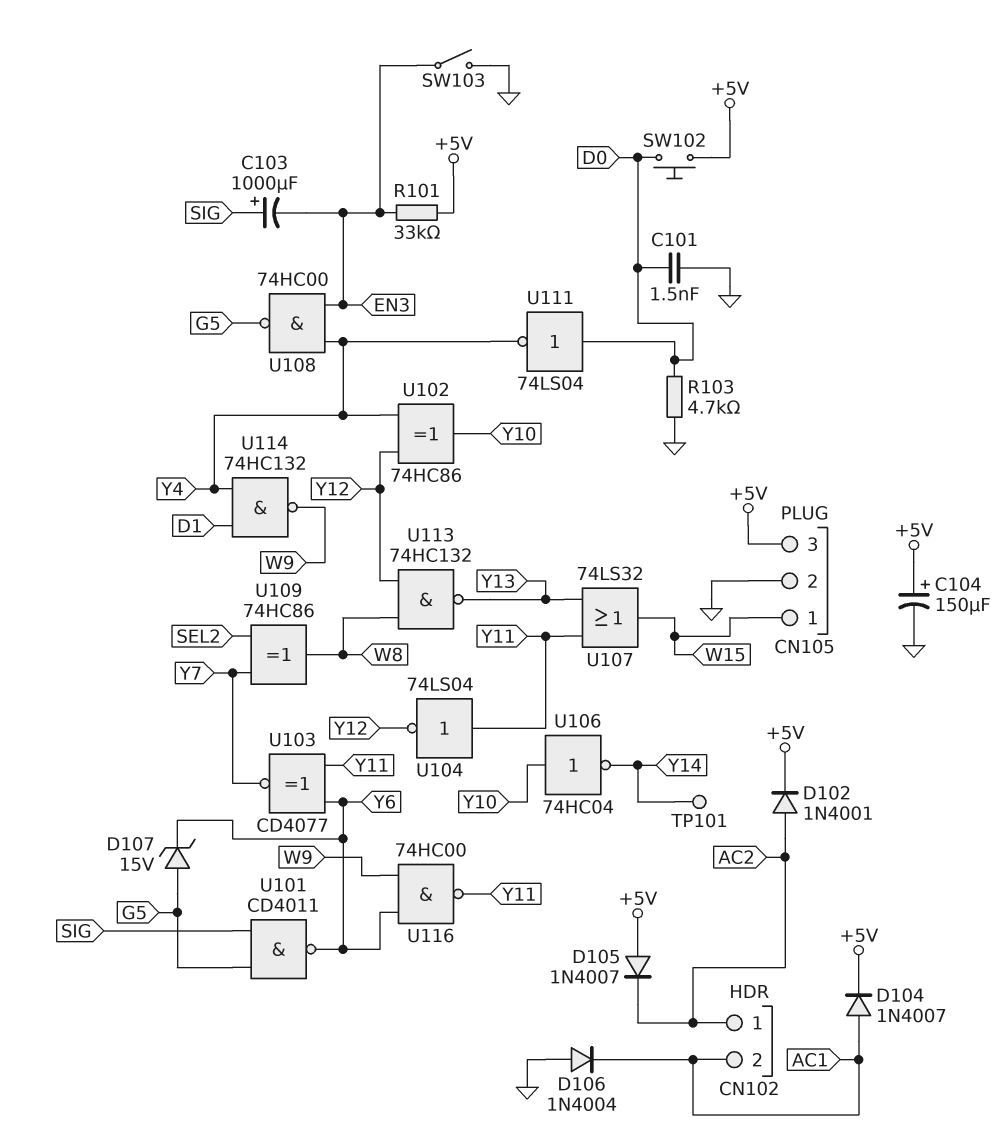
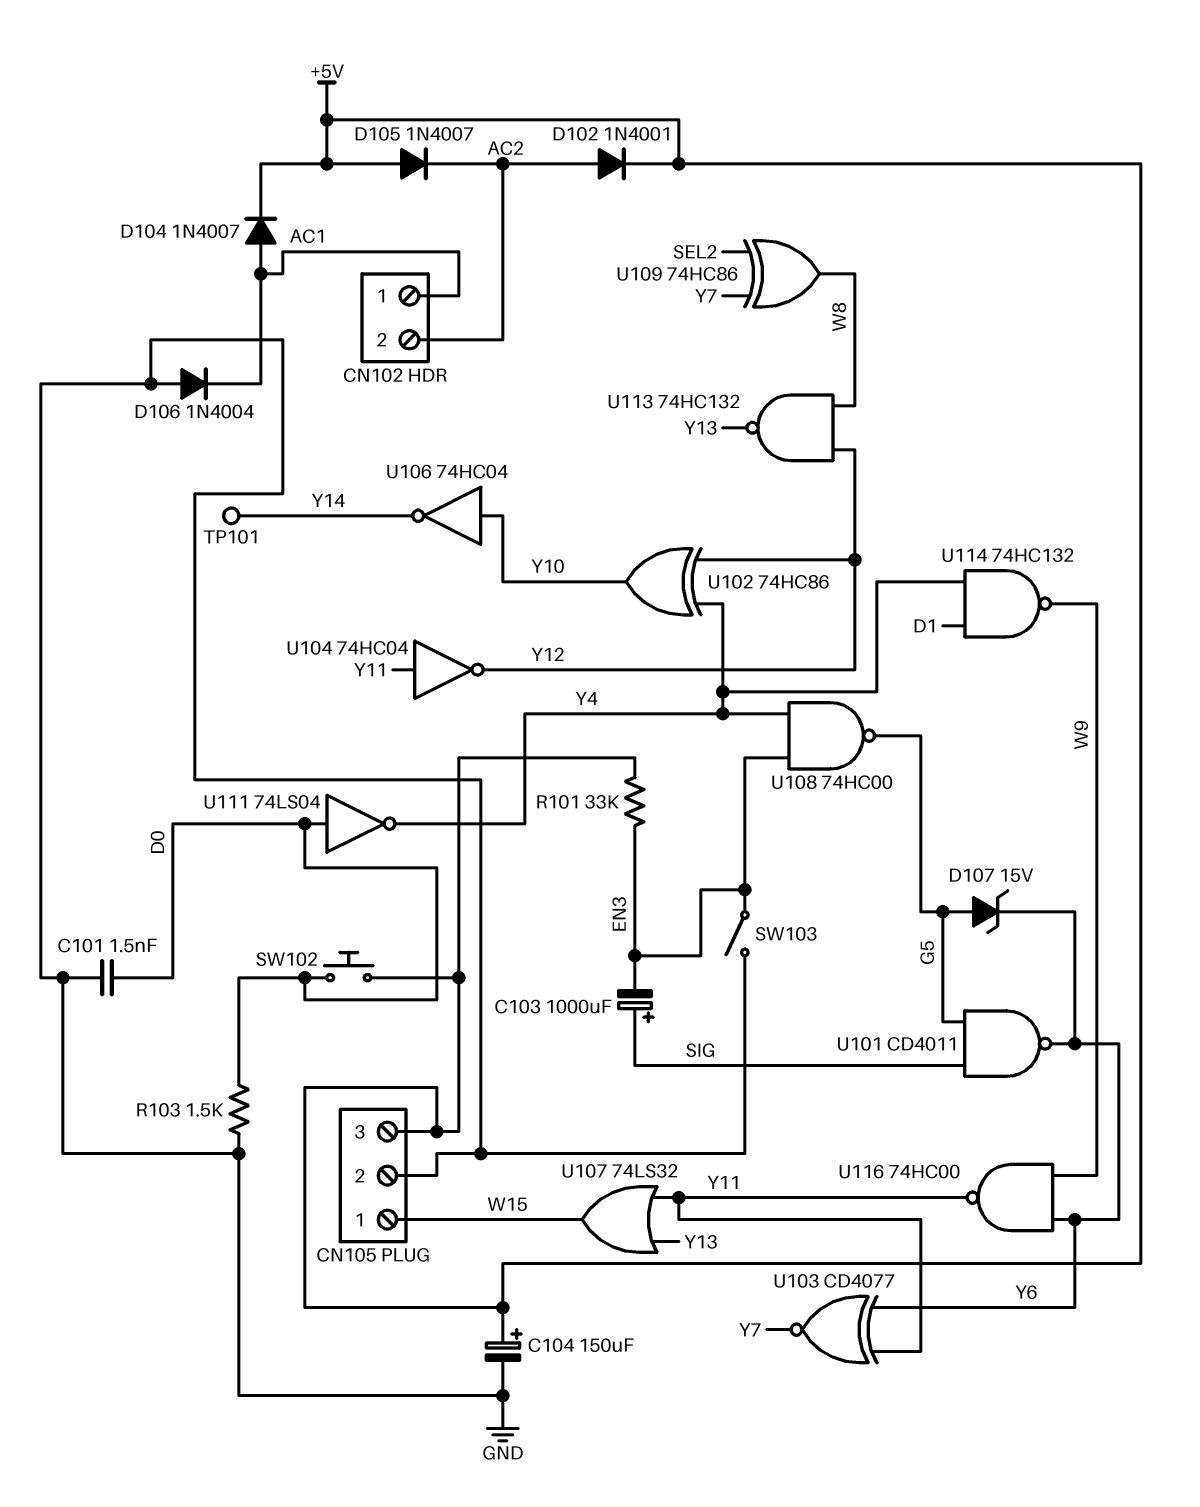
CN102 pin 1: AC2 -> AC1
CN102 pin 2: AC1 -> AC2
R103: 4.7k (D0, GND) -> 1.5k (D0, GND)
U104: NOT 74LS04 (in Y11, out Y12) -> NOT 74HC04 (in Y11, out Y12)

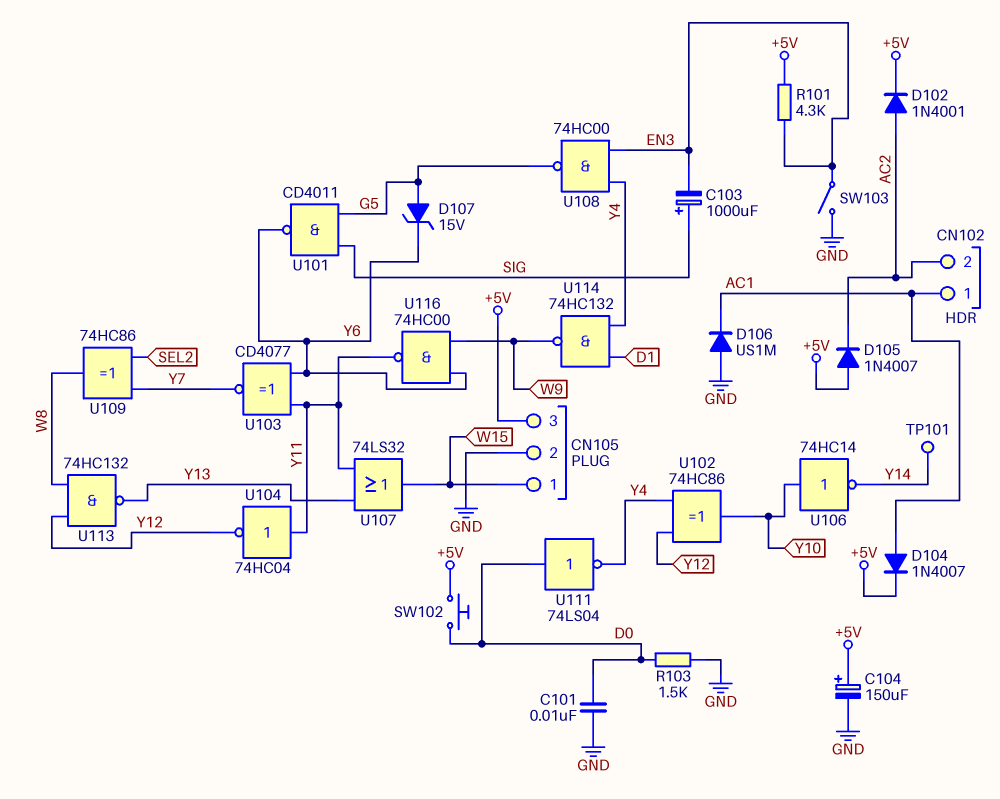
C101: 1.5nF (D0, GND) -> 10nF (D0, GND)
D106: diode 1N4004 (A GND, K AC1) -> diode US1M (A GND, K AC1)
R101: 33k (+5V, EN3) -> 4.3k (+5V, EN3)
U106: NOT 74HC04 (in Y10, out Y14) -> NOT 74HC14 (in Y10, out Y14)

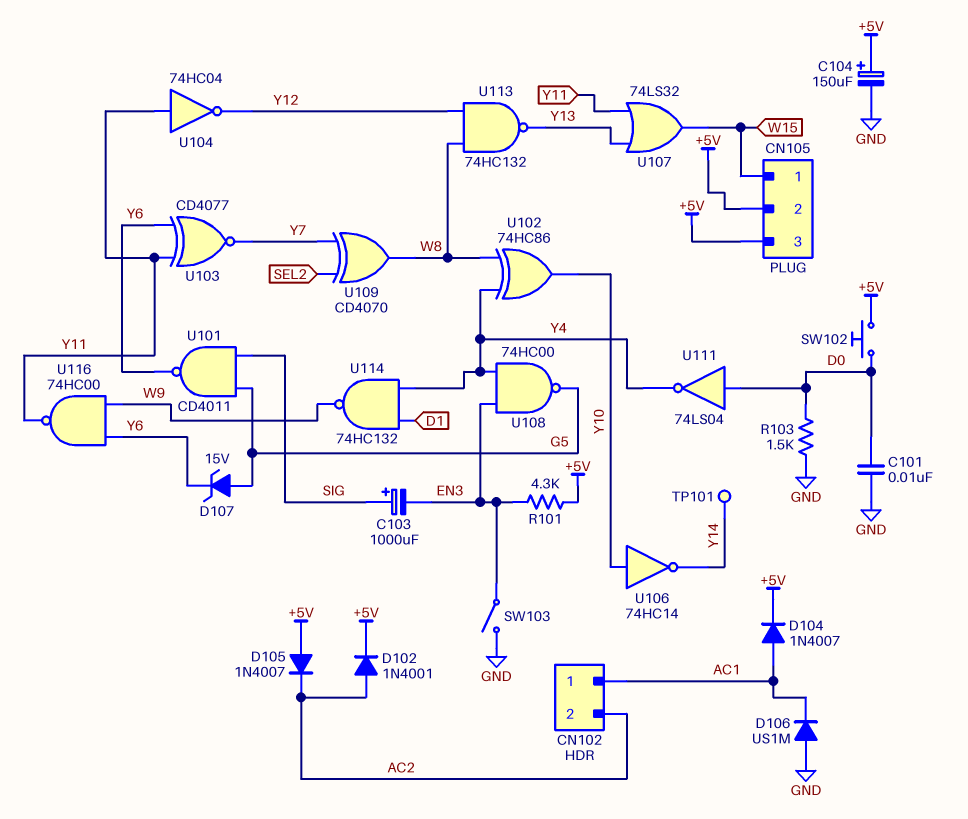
CN105 pin 2: GND -> +5V
U102: XOR 74HC86 (in Y4, in Y12, out Y10) -> XOR 74HC86 (in W8, in Y4, out Y10)
U109: XOR 74HC86 (in SEL2, in Y7, out W8) -> XOR CD4070 (in SEL2, in Y7, out W8)

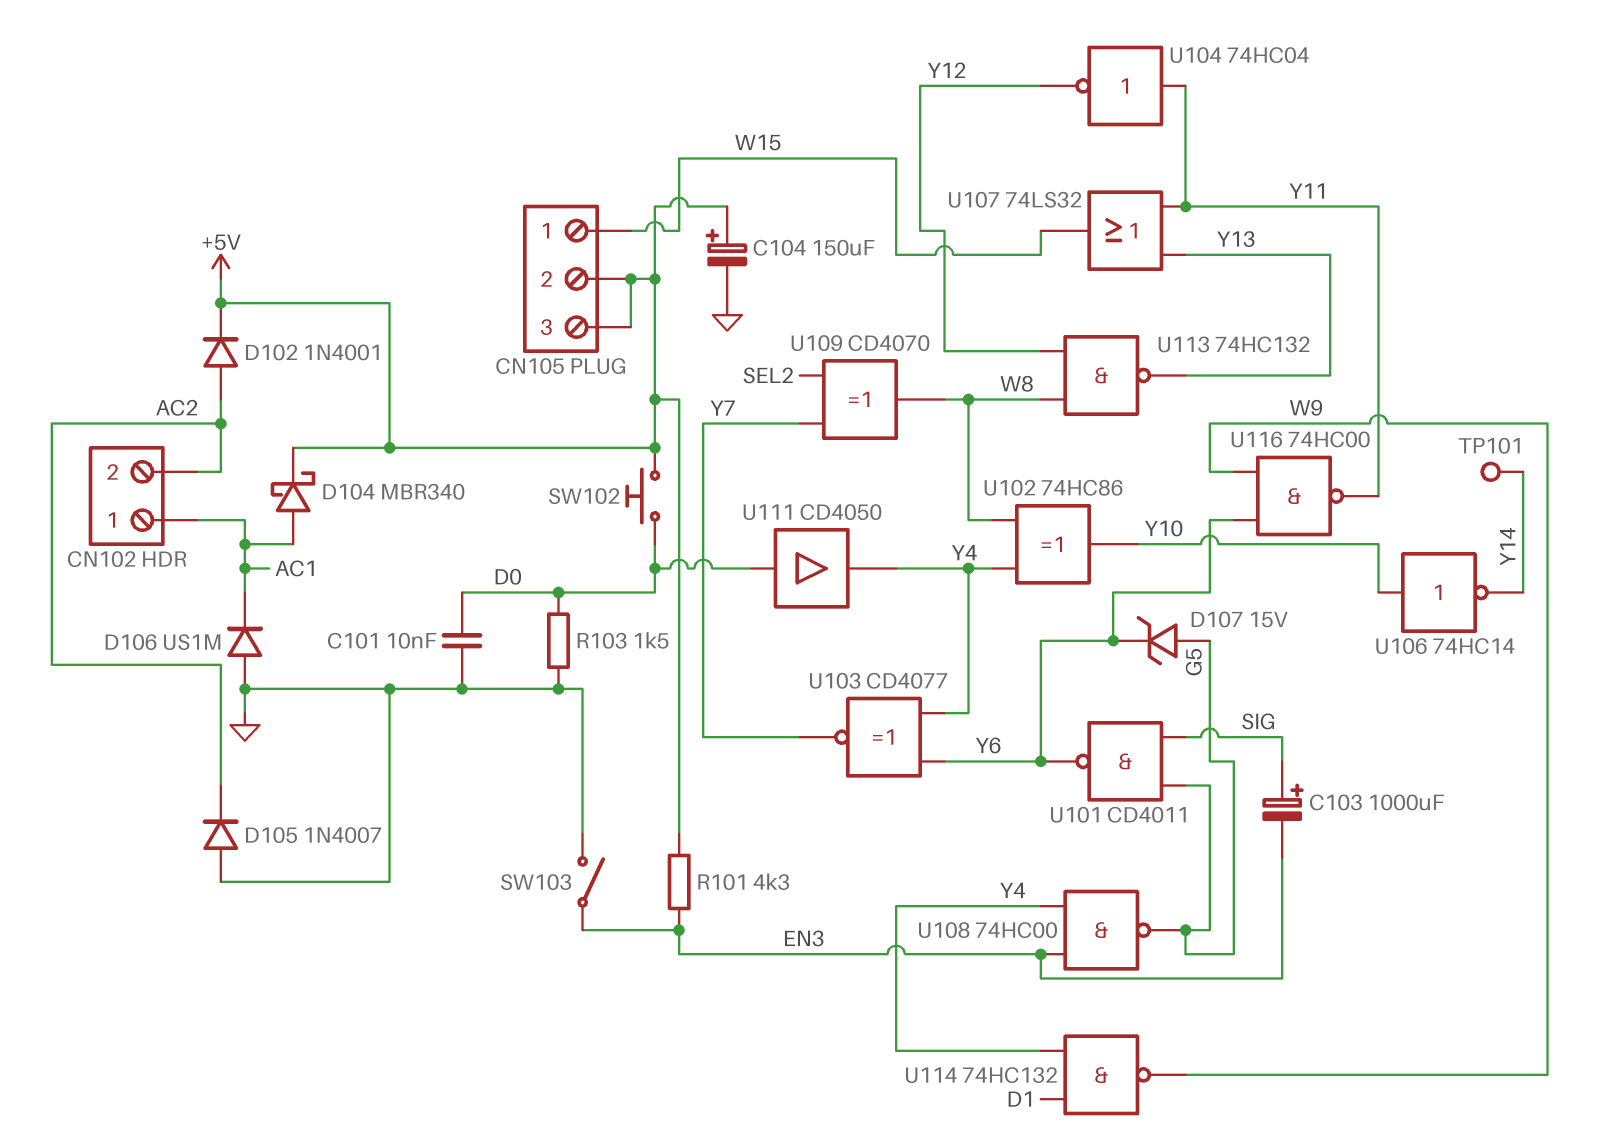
D104: diode 1N4007 (A AC1, K +5V) -> schottky MBR340 (A AC1, K +5V)
D105: diode 1N4007 (A +5V, K AC2) -> diode 1N4007 (A GND, K AC2)
U103: XNOR CD4077 (in Y6, in Y11, out Y7) -> XNOR CD4077 (in Y4, in Y6, out Y7)
U111: NOT 74LS04 (in D0, out Y4) -> buffer CD4050 (in D0, out Y4)

